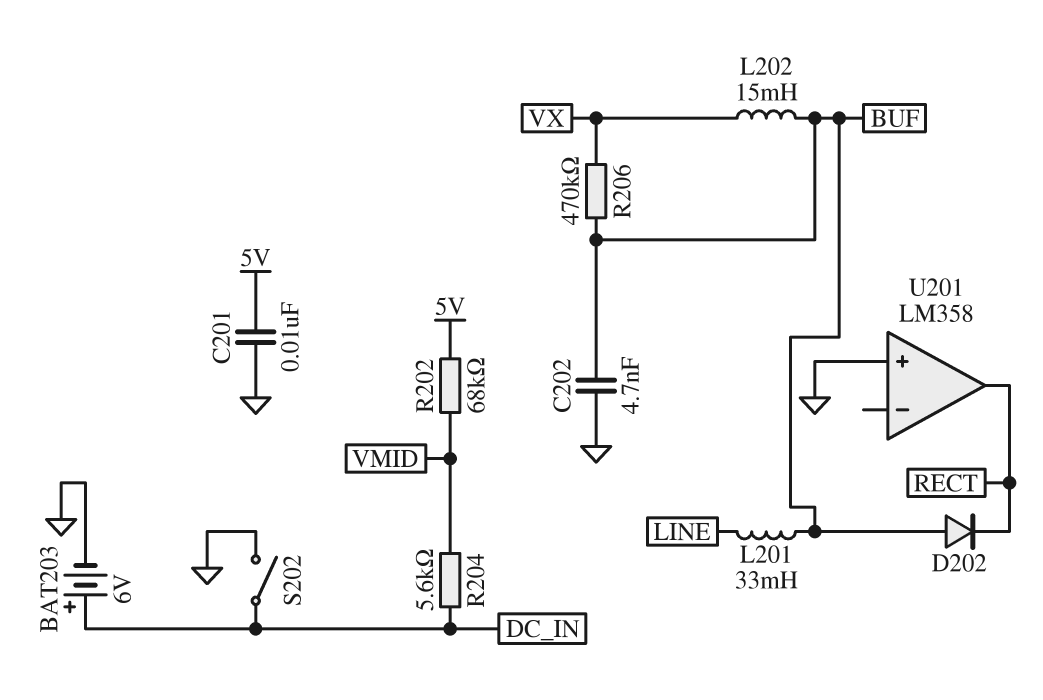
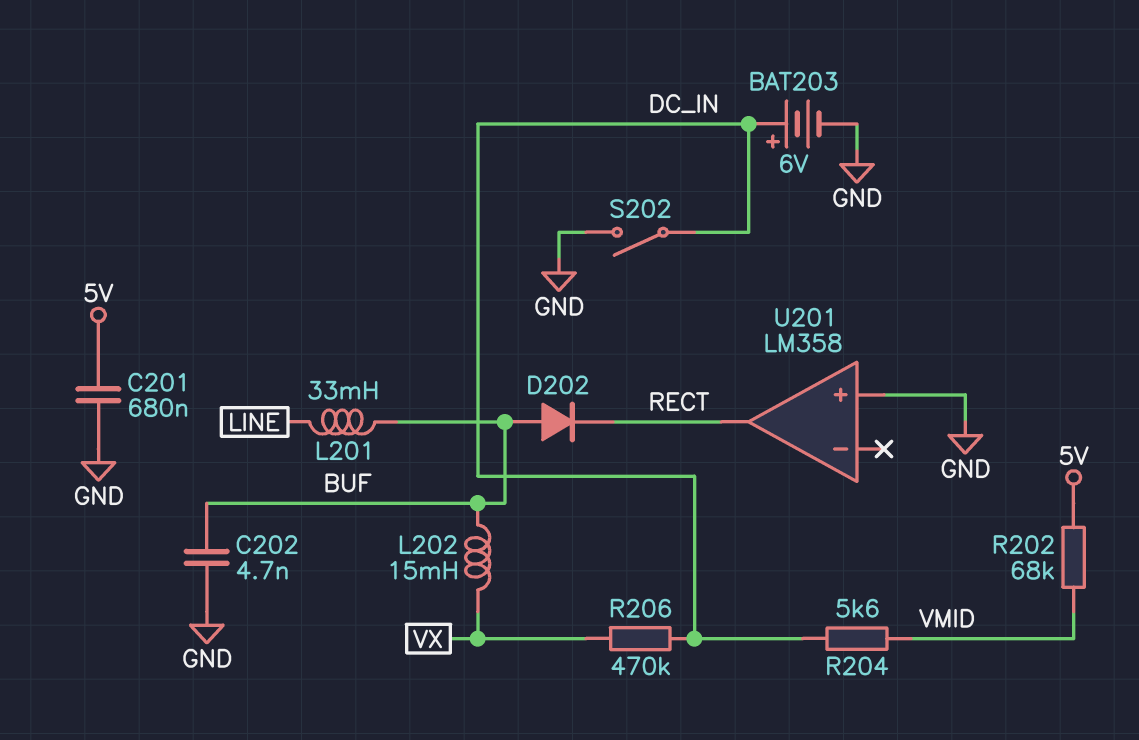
C201: 10nF (5V, GND) -> 680nF (5V, GND)
R206: 470k (BUF, VX) -> 470k (DC_IN, VX)

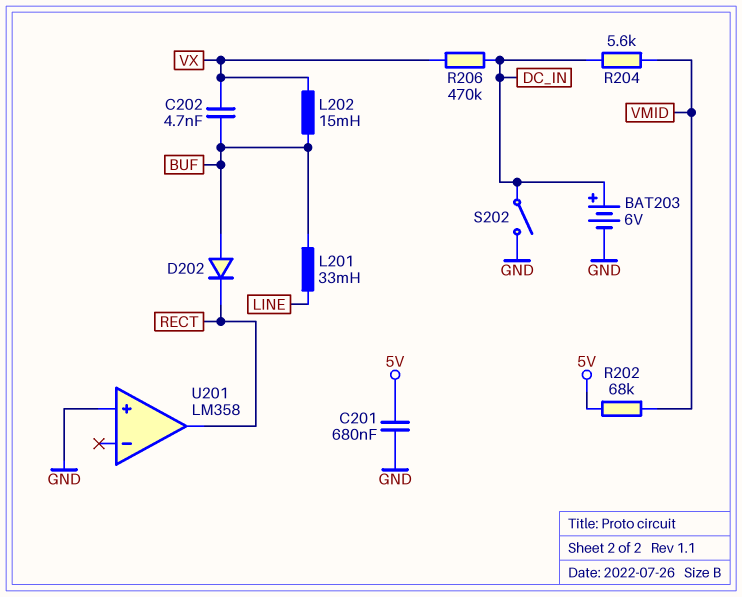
C202: 4.7nF (BUF, GND) -> 4.7nF (BUF, VX)

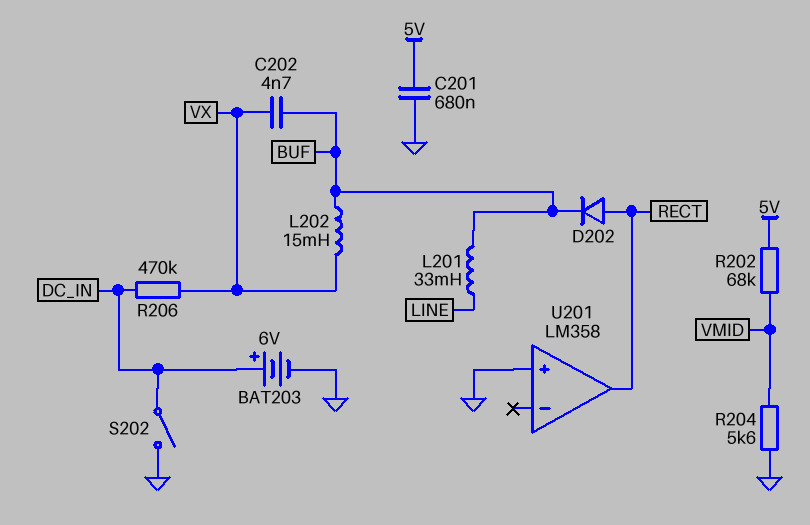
D202: diode (A BUF, K RECT) -> diode (A RECT, K BUF)
R204: 5.6k (DC_IN, VMID) -> 5.6k (GND, VMID)

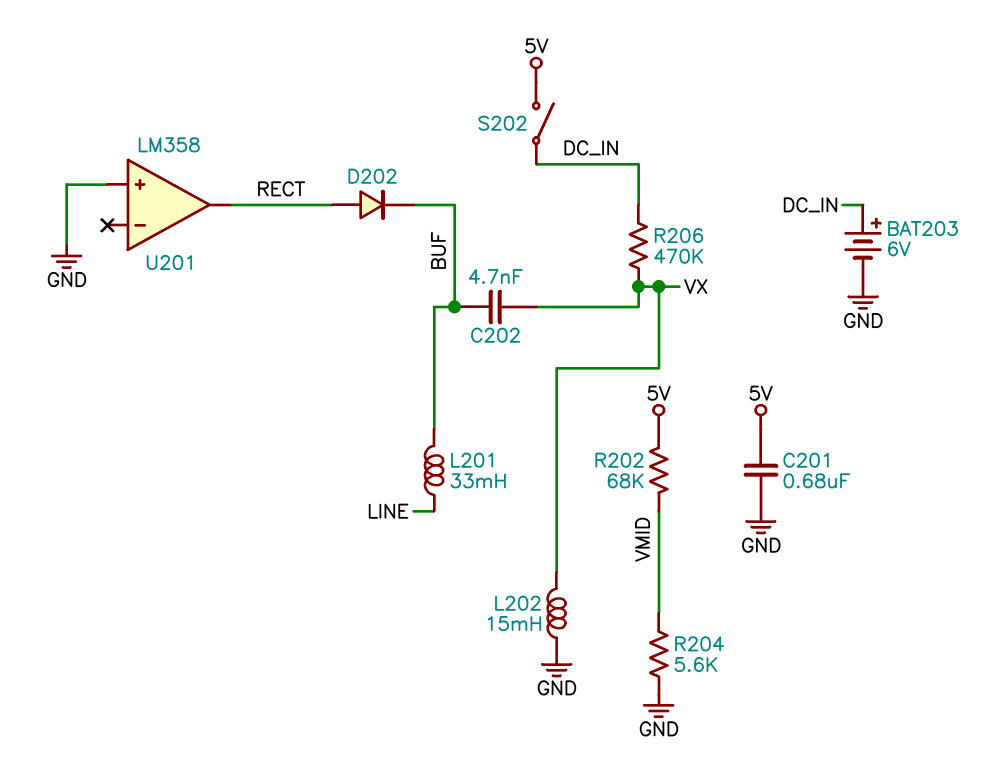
L202: 15mH (BUF, VX) -> 15mH (GND, VX)
S202: switch (DC_IN, GND) -> switch (5V, DC_IN)

